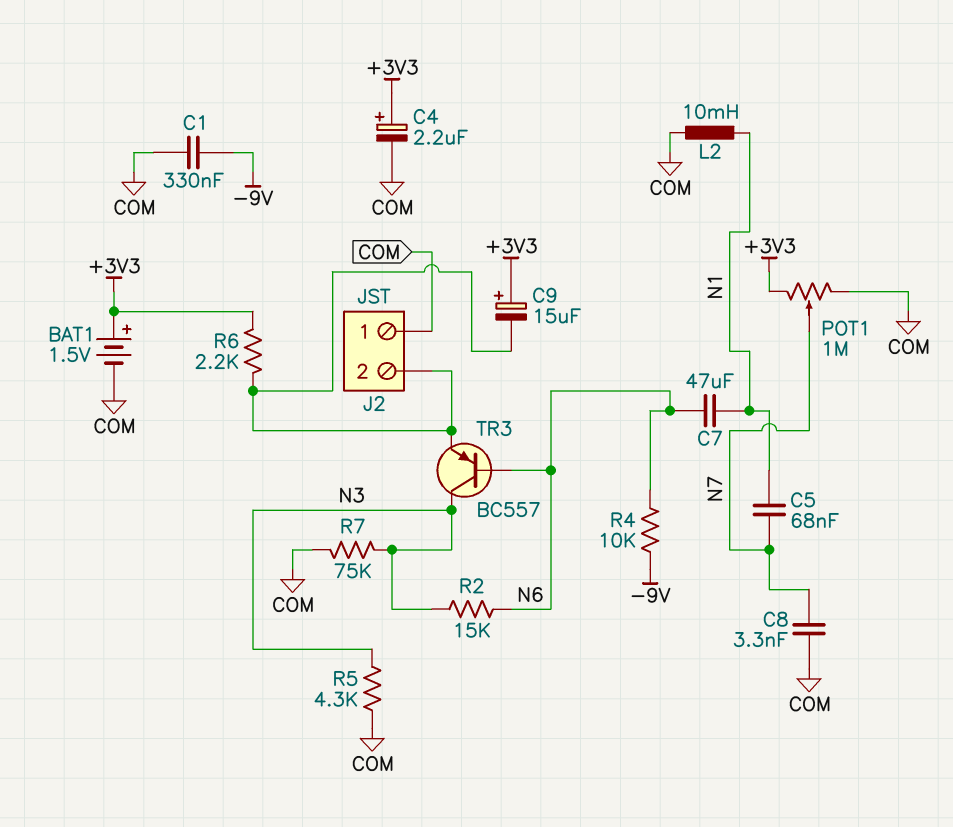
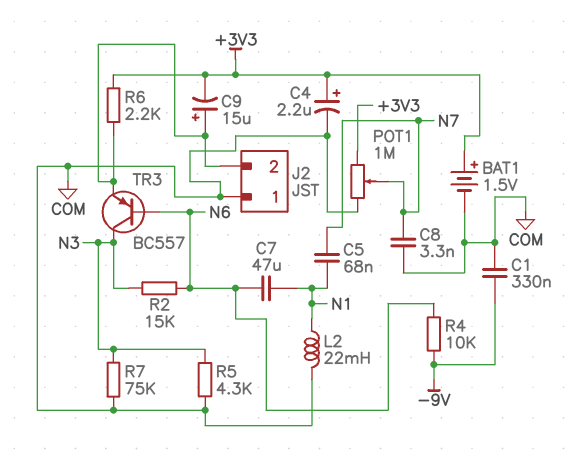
C9: 15uF (plus +3V3, minus J2/2) -> 15uF (plus J2/2, minus +3V3)
L2: 10mH (COM, N1) -> 22mH (COM, N1)

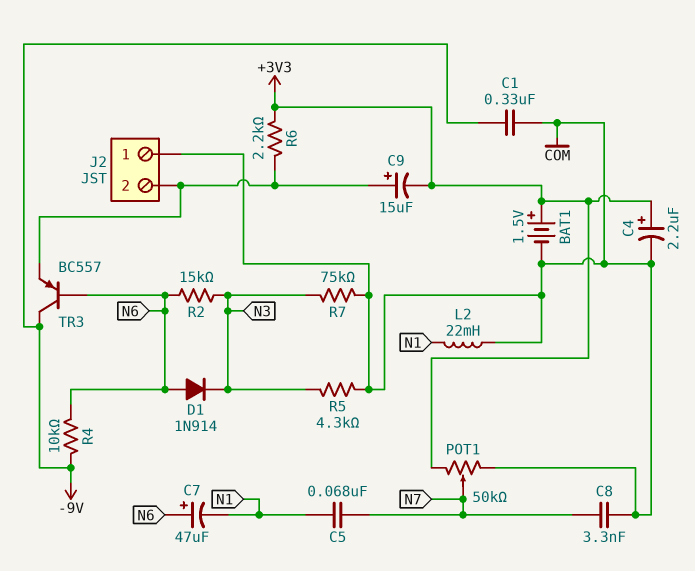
C7: 47uF (N1, N6) -> 47uF (plus N6, minus N1)
D1: none -> diode 1N914 (A N6, K N3)
POT1: 1M (+3V3, COM, wiper N7) -> 50k (+3V3, COM, wiper N7)
TR3: PNP BC557 (B N6, C N3, E J2/2) -> PNP BC557 (B N6, C -9V, E J2/2)

